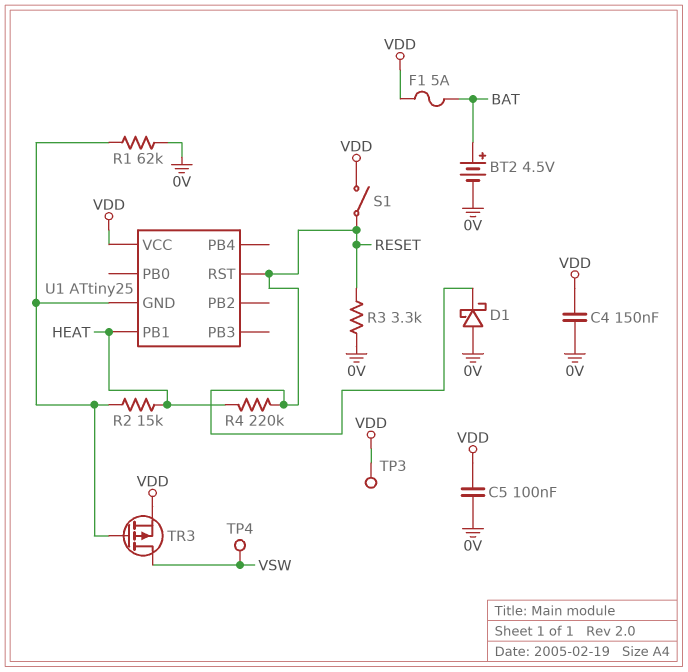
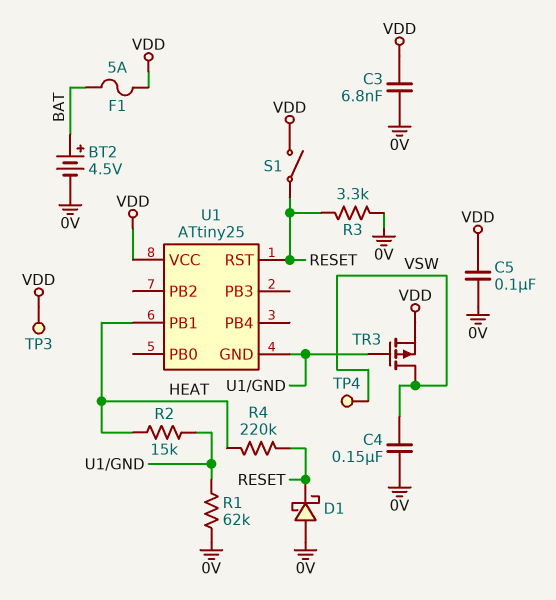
C3: none -> 6.8nF (0V, VDD)
C4: 150nF (0V, VDD) -> 150nF (0V, VSW)

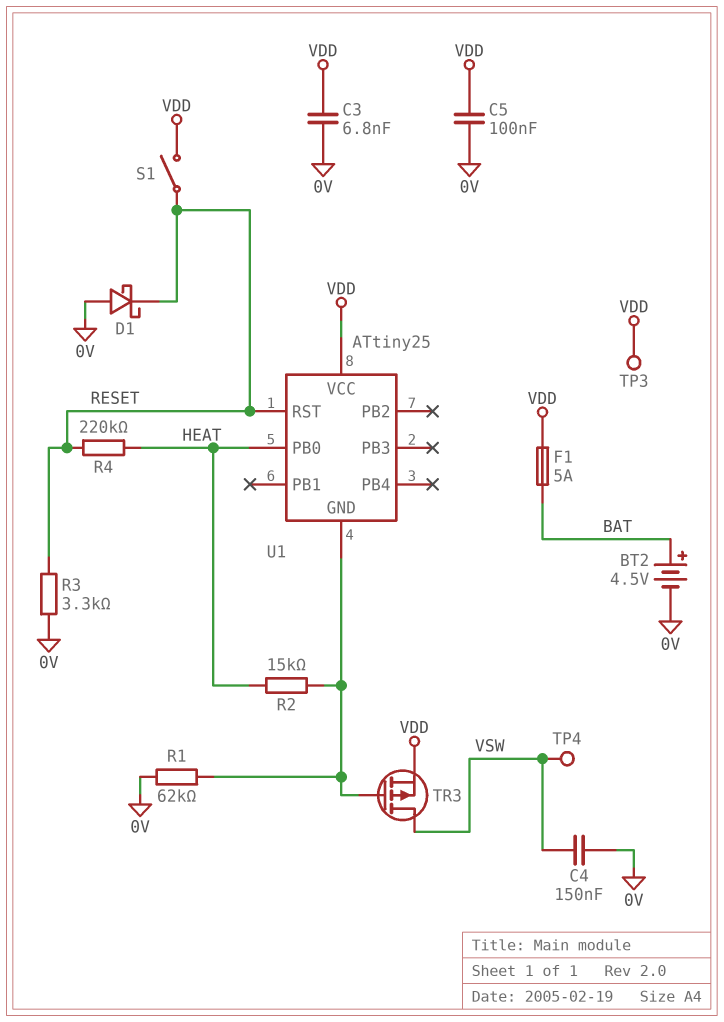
U1 pin PB0: none -> HEAT
U1 pin PB1: HEAT -> none

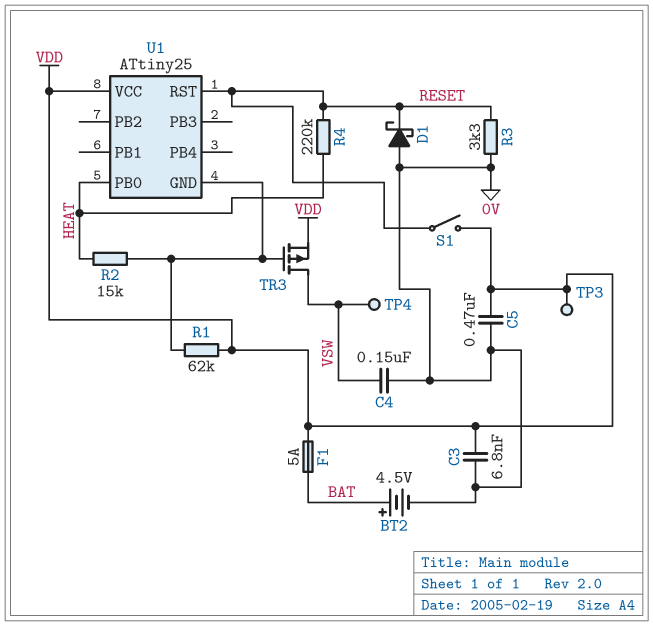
C5: 100nF (0V, VDD) -> 470nF (0V, VDD)
R1: 62k (0V, U1/GND) -> 62k (U1/GND, VDD)

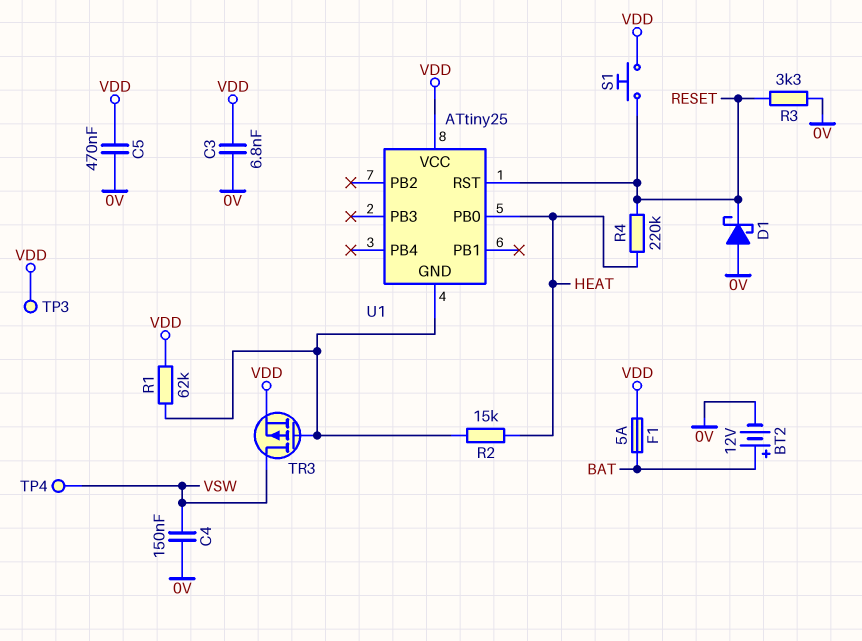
BT2: 4.5V (plus BAT, minus 0V) -> 12V (plus BAT, minus 0V)
S1: switch (RESET, VDD) -> button (RESET, VDD)

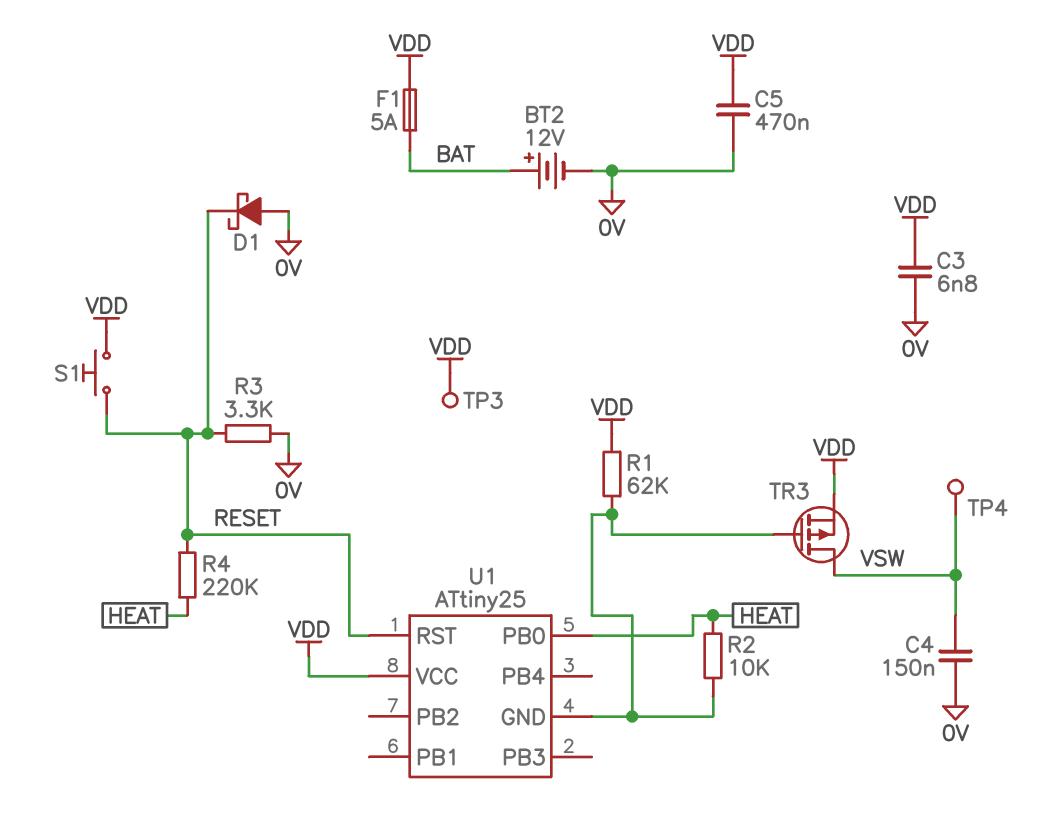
R2: 15k (HEAT, U1/GND) -> 10k (HEAT, U1/GND)

